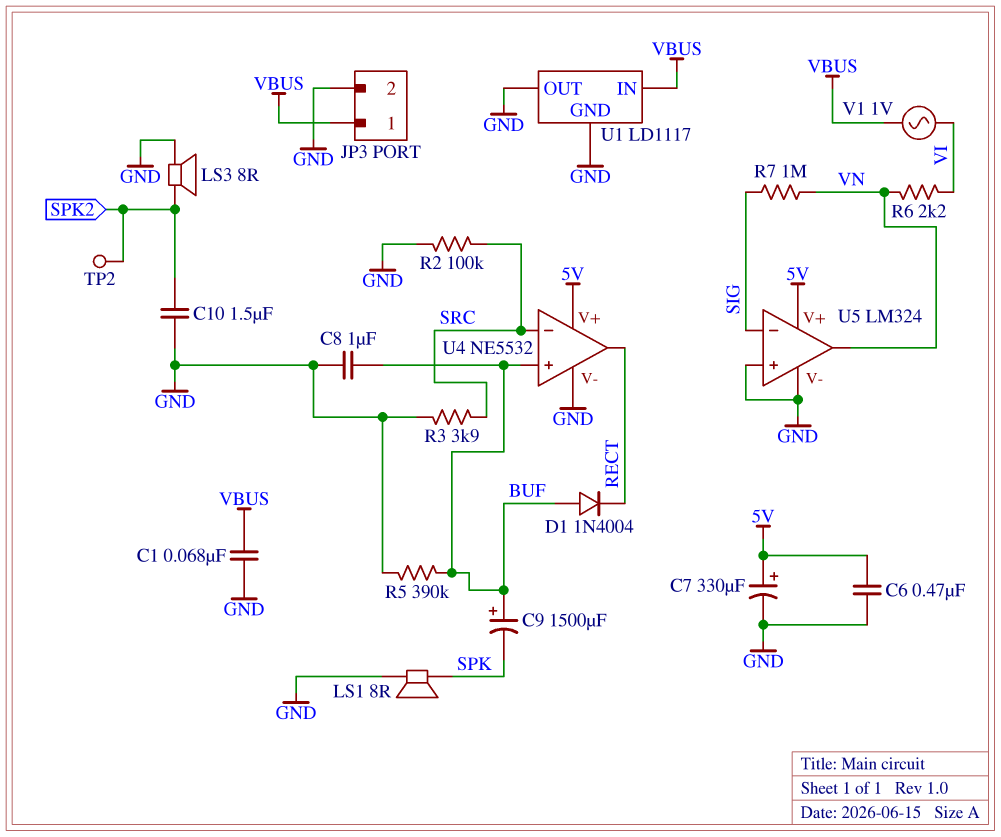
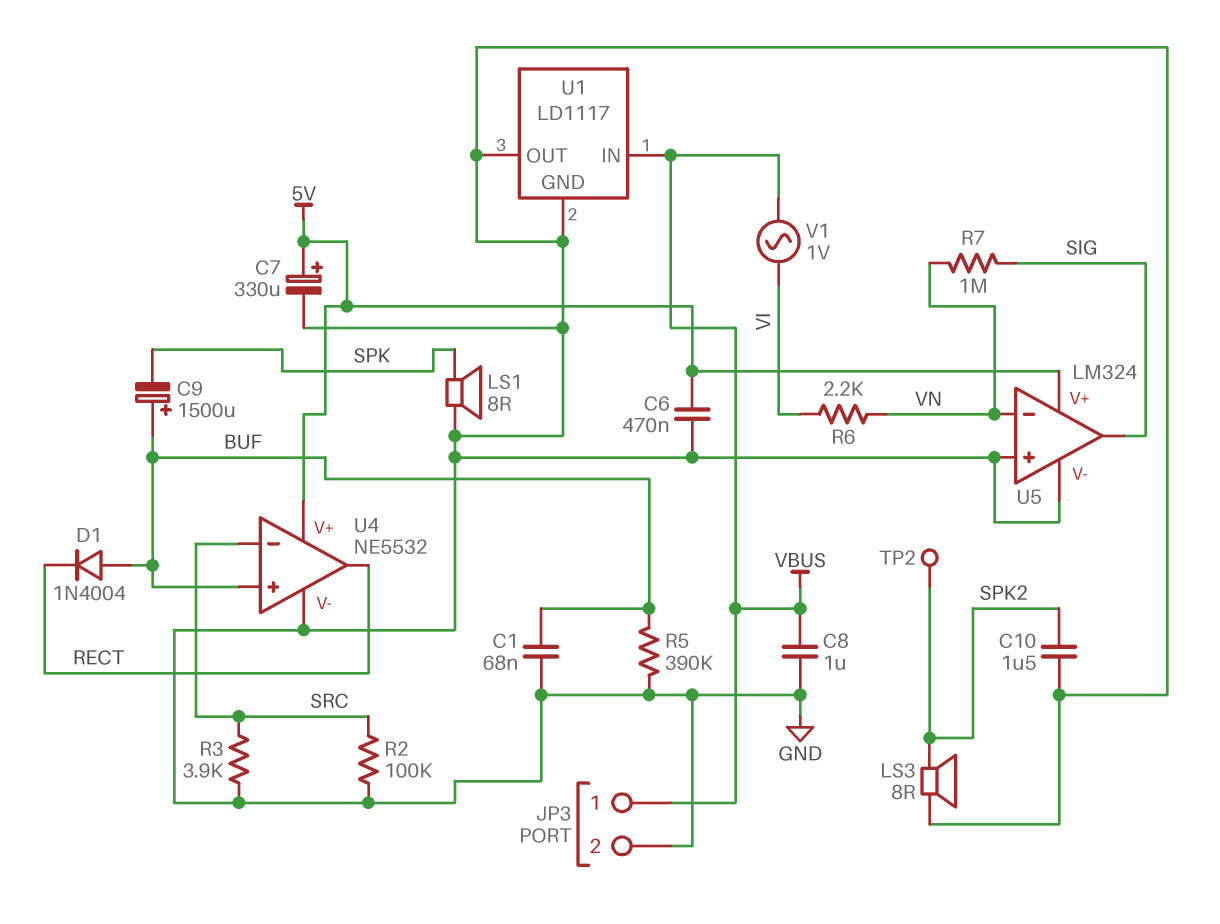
C1: 68nF (GND, VBUS) -> 68nF (BUF, GND)
C8: 1uF (BUF, GND) -> 1uF (GND, VBUS)
U5 pin in-: SIG -> VN
U5 pin out: VN -> SIG

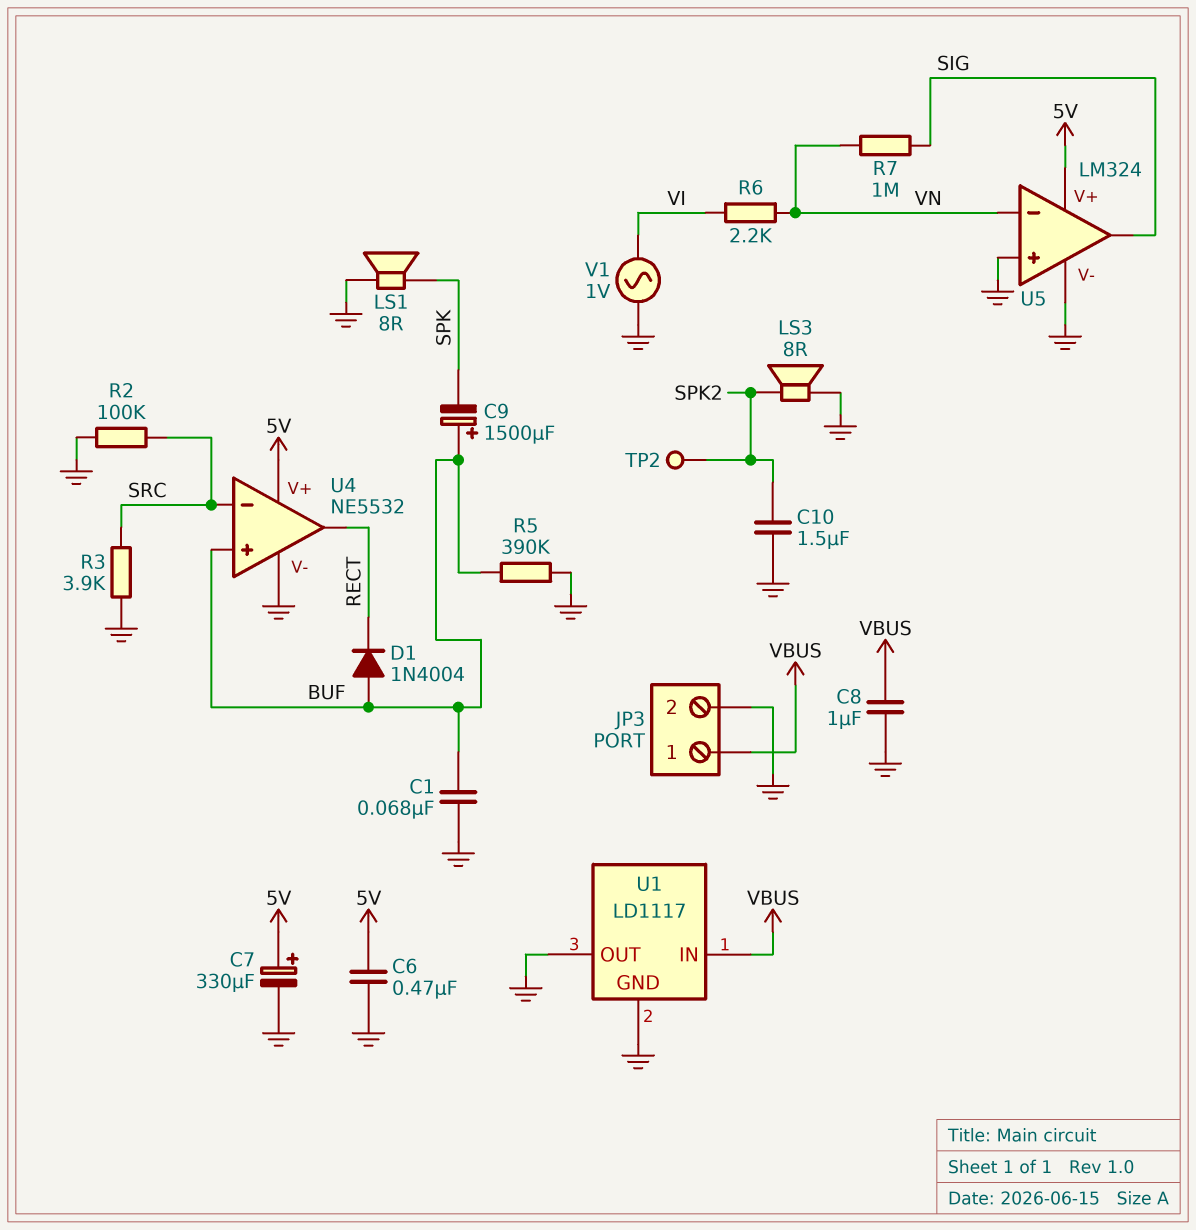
V1: AC 1V (VBUS, VI) -> AC 1V (GND, VI)

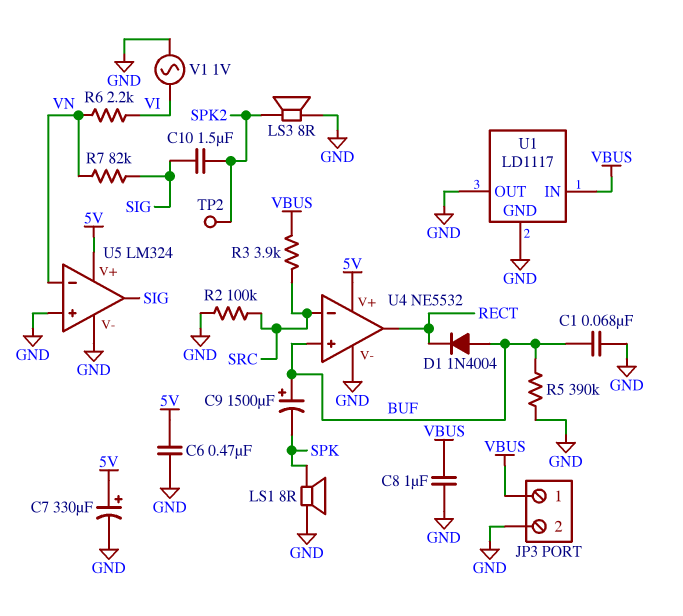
C10: 1.5uF (GND, SPK2) -> 1.5uF (SIG, SPK2)
R3: 3.9k (GND, SRC) -> 3.9k (SRC, VBUS)
R7: 1M (SIG, VN) -> 82k (SIG, VN)

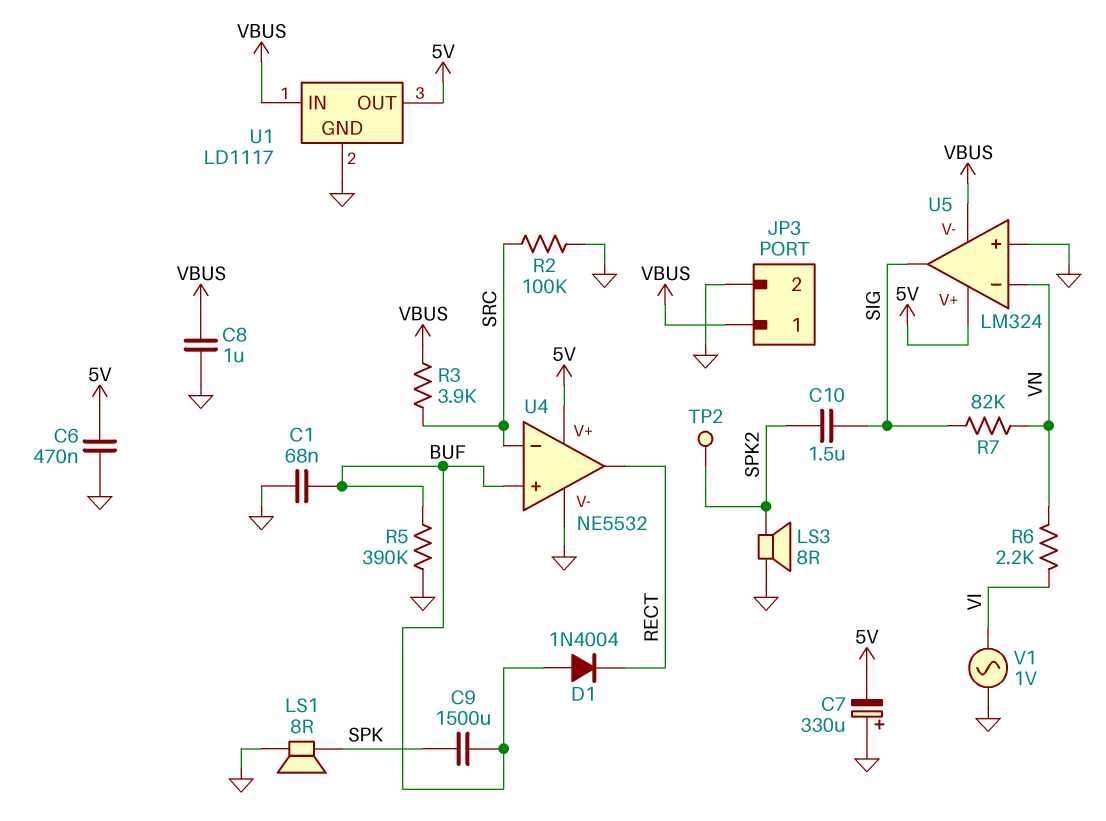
C7: 330uF (plus 5V, minus GND) -> 330uF (plus GND, minus 5V)
C9: 1500uF (plus BUF, minus SPK) -> 1500uF (BUF, SPK)
U1 pin OUT: GND -> 5V
U5 pin V-: GND -> VBUS

